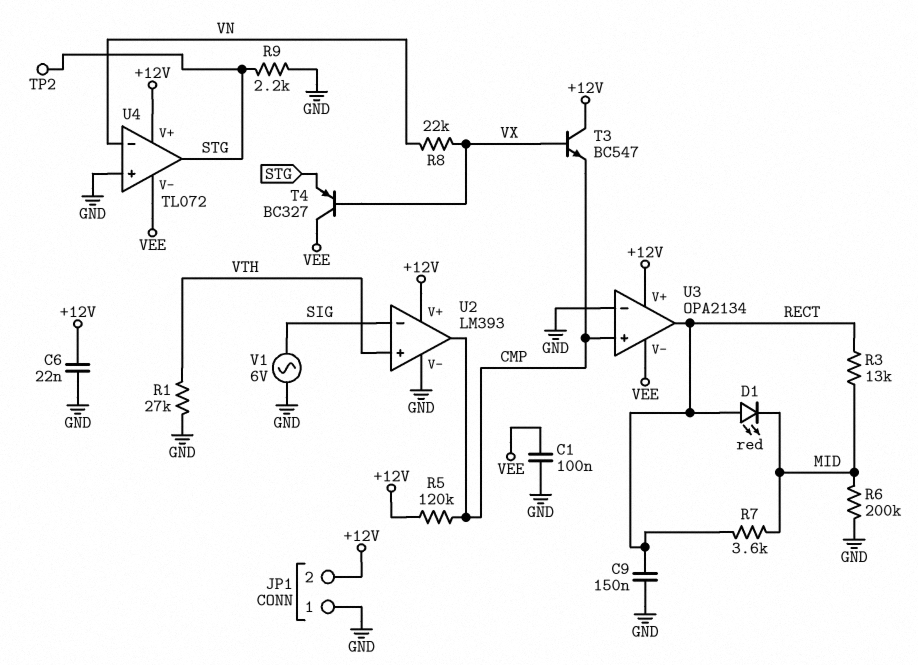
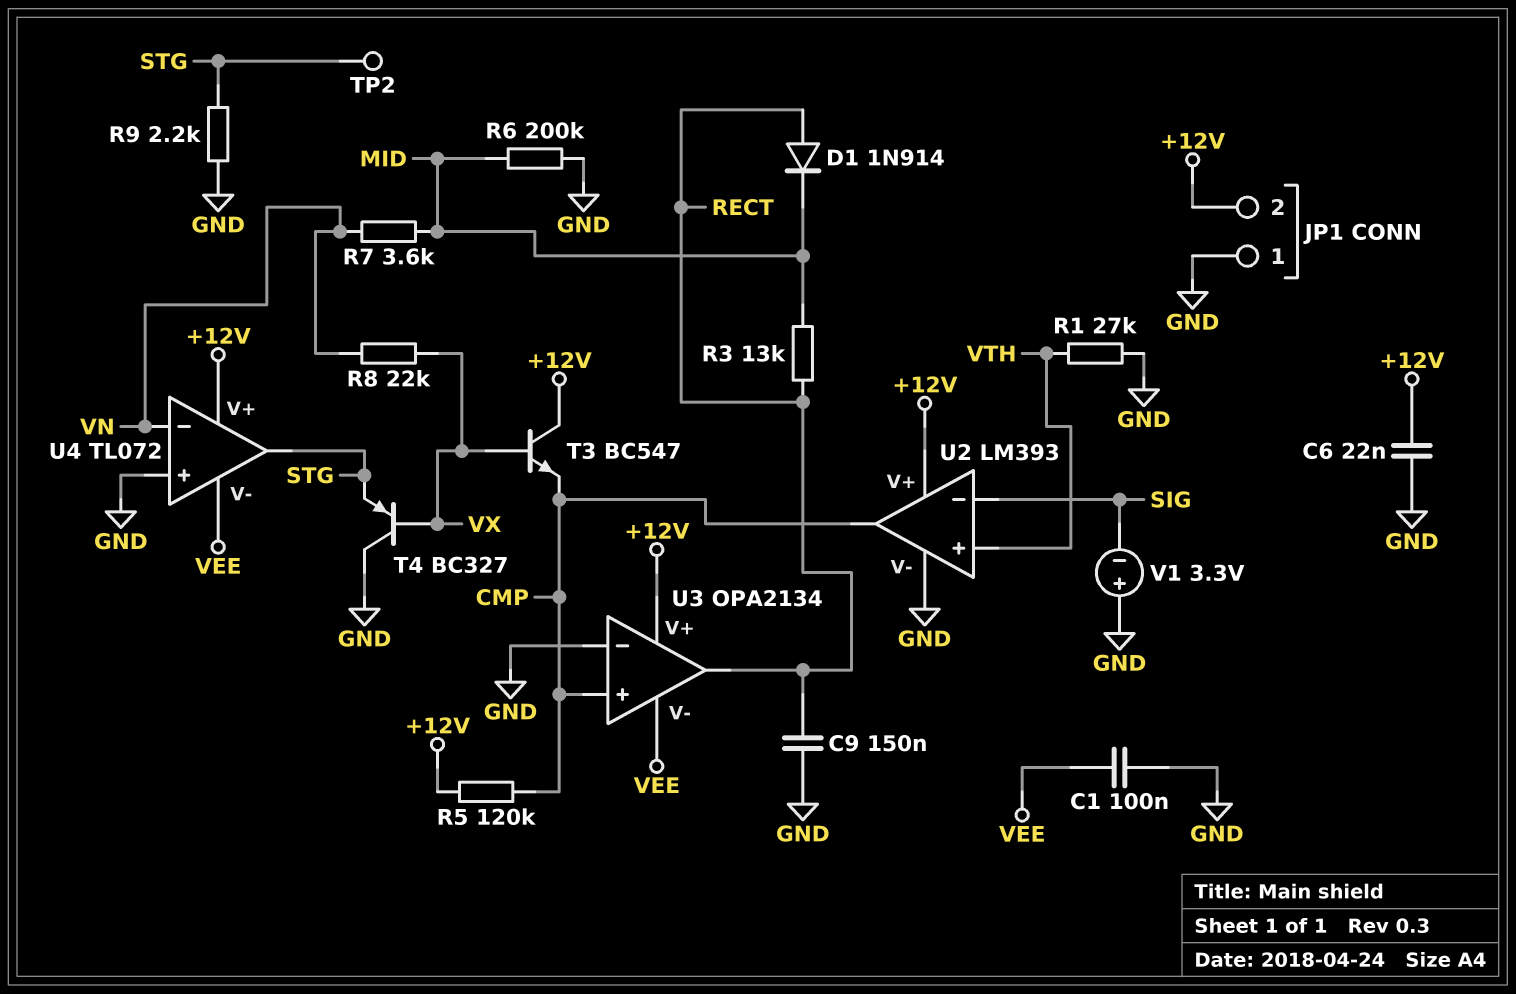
D1: LED red (A RECT, K MID) -> diode 1N914 (A RECT, K MID)
R7: 3.6k (MID, RECT) -> 3.6k (MID, VN)
T4: PNP BC327 (B VX, C VEE, E STG) -> PNP BC327 (B VX, C GND, E STG)
V1: AC 6V (GND, SIG) -> 3.3V (plus GND, minus SIG)

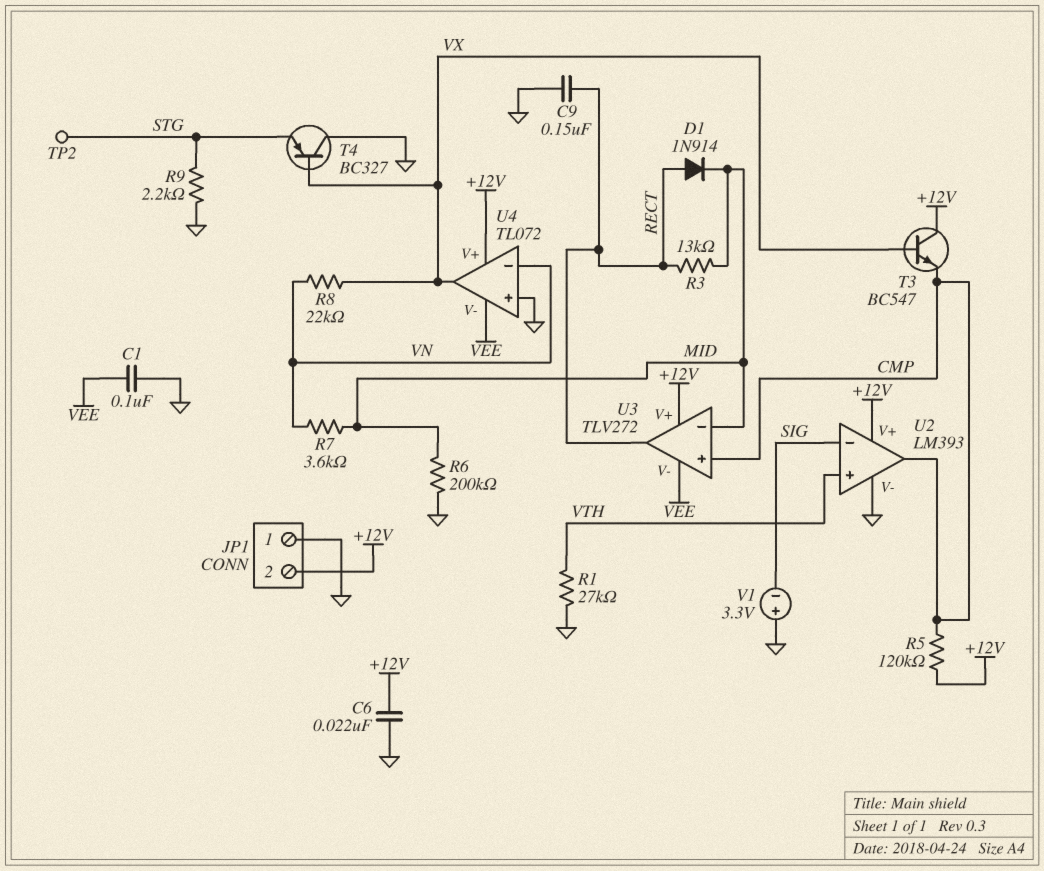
U3: OPA2134 -> TLV272
U3 pin in-: GND -> MID
U4 pin out: STG -> VX

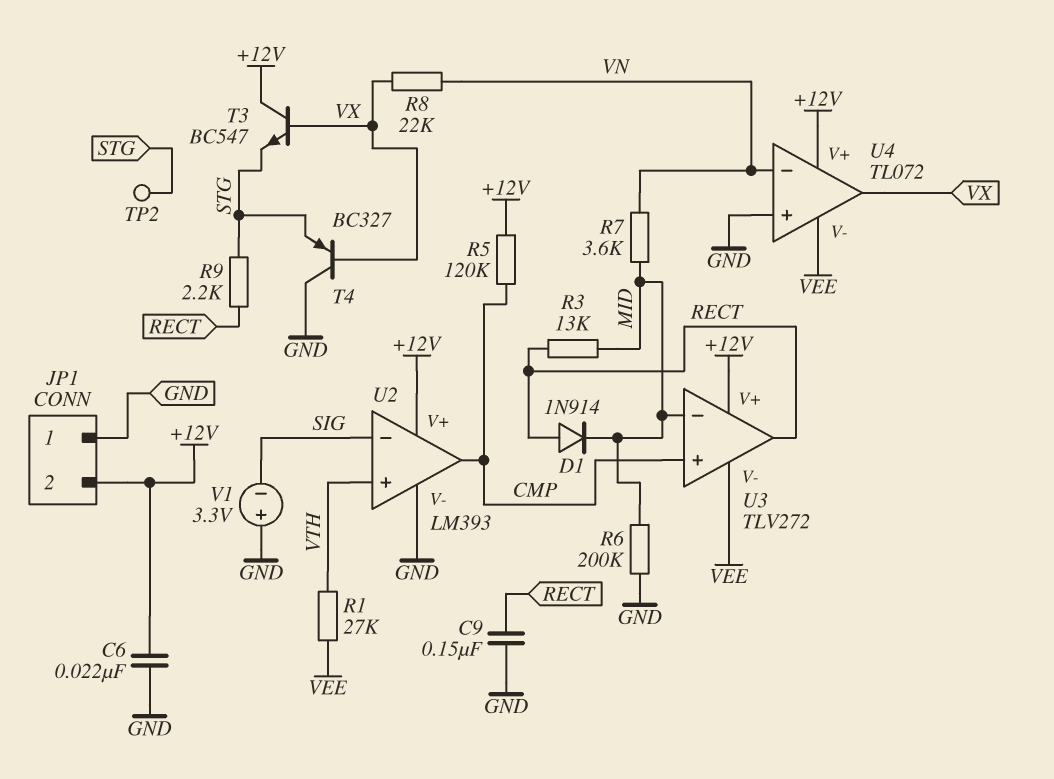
C1: 100nF (GND, VEE) -> none
R1: 27k (GND, VTH) -> 27k (VEE, VTH)
R9: 2.2k (GND, STG) -> 2.2k (RECT, STG)
T3: NPN BC547 (B VX, C +12V, E CMP) -> NPN BC547 (B VX, C +12V, E STG)

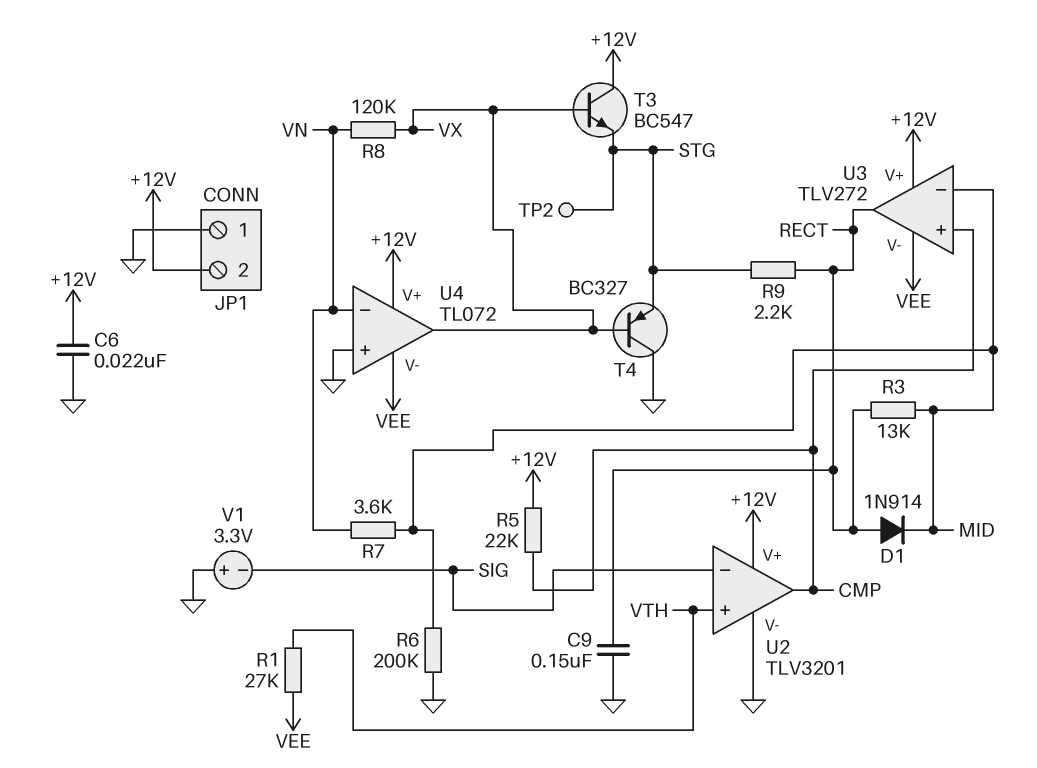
R5: 120k (+12V, CMP) -> 22k (+12V, CMP)
R8: 22k (VN, VX) -> 120k (VN, VX)
U2: LM393 -> TLV3201

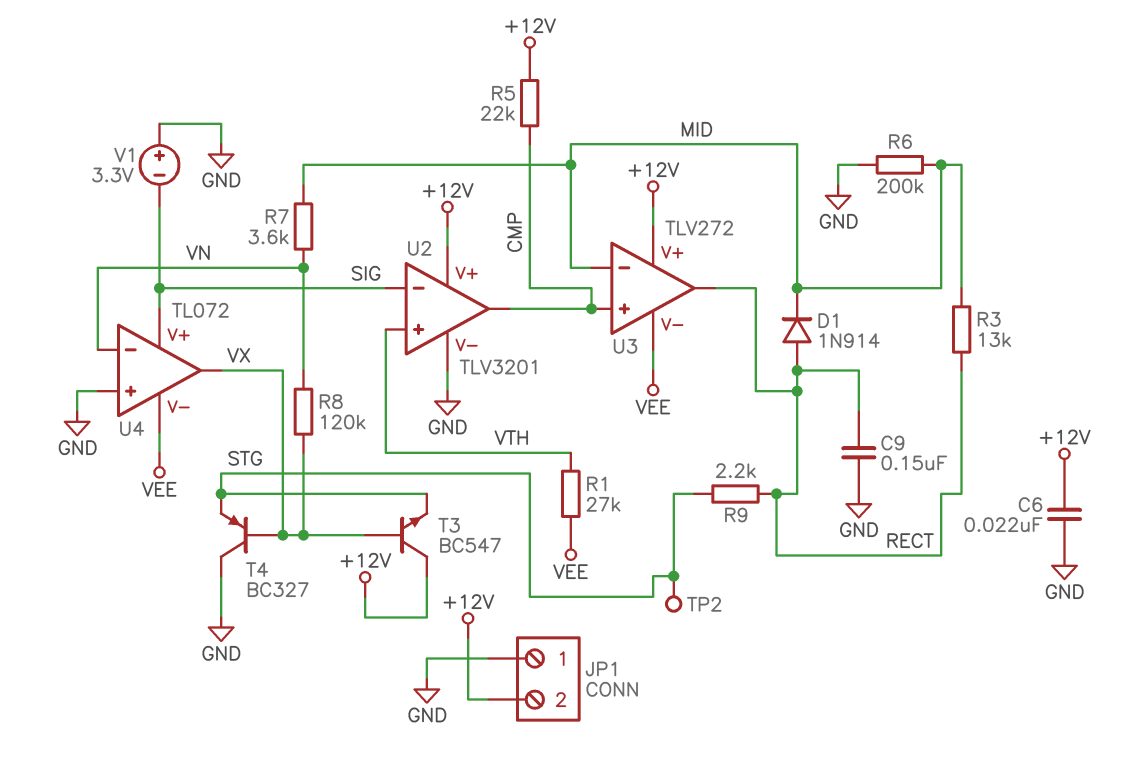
U4 pin V+: +12V -> SIG

